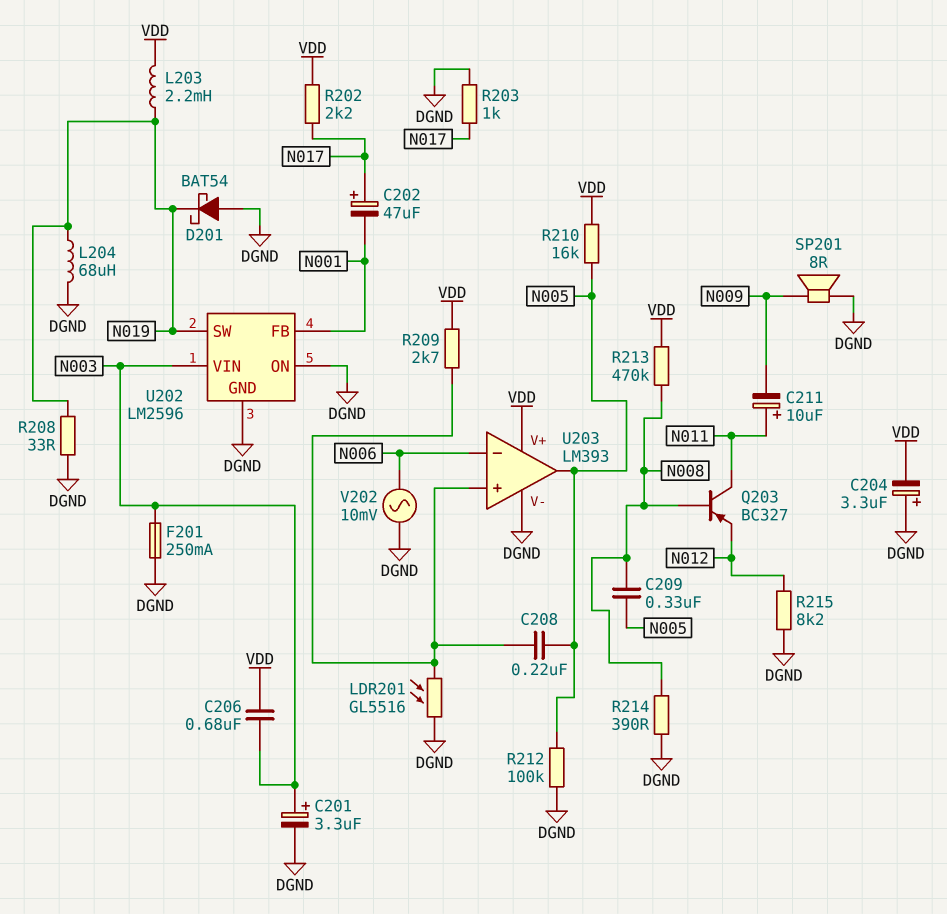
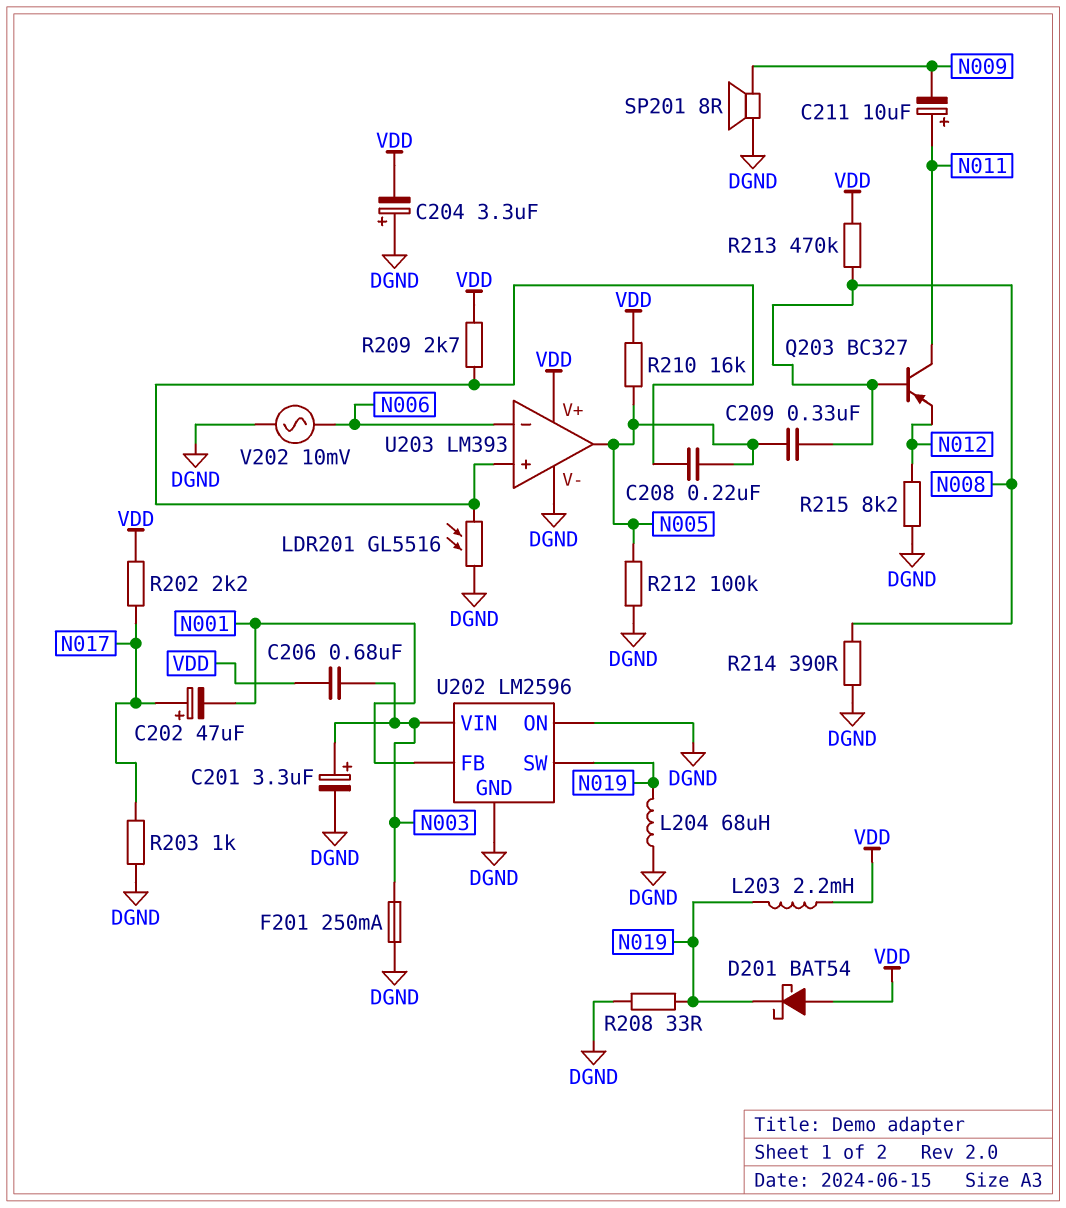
D201: schottky BAT54 (A DGND, K N019) -> schottky BAT54 (A VDD, K N019)

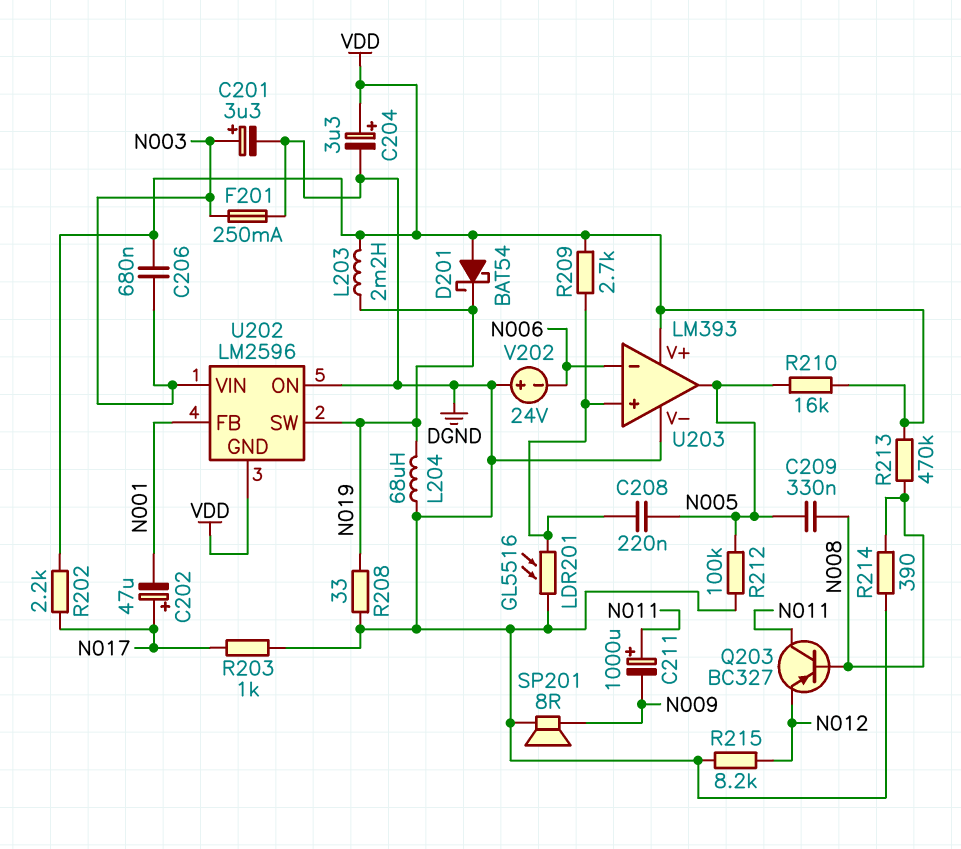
C204: 3.3uF (plus DGND, minus VDD) -> 3.3uF (plus VDD, minus DGND)
C211: 10uF (plus N011, minus N009) -> 1000uF (plus N011, minus N009)
U202 pin GND: DGND -> VDD
V202: AC 10mV (DGND, N006) -> 24V (plus DGND, minus N006)

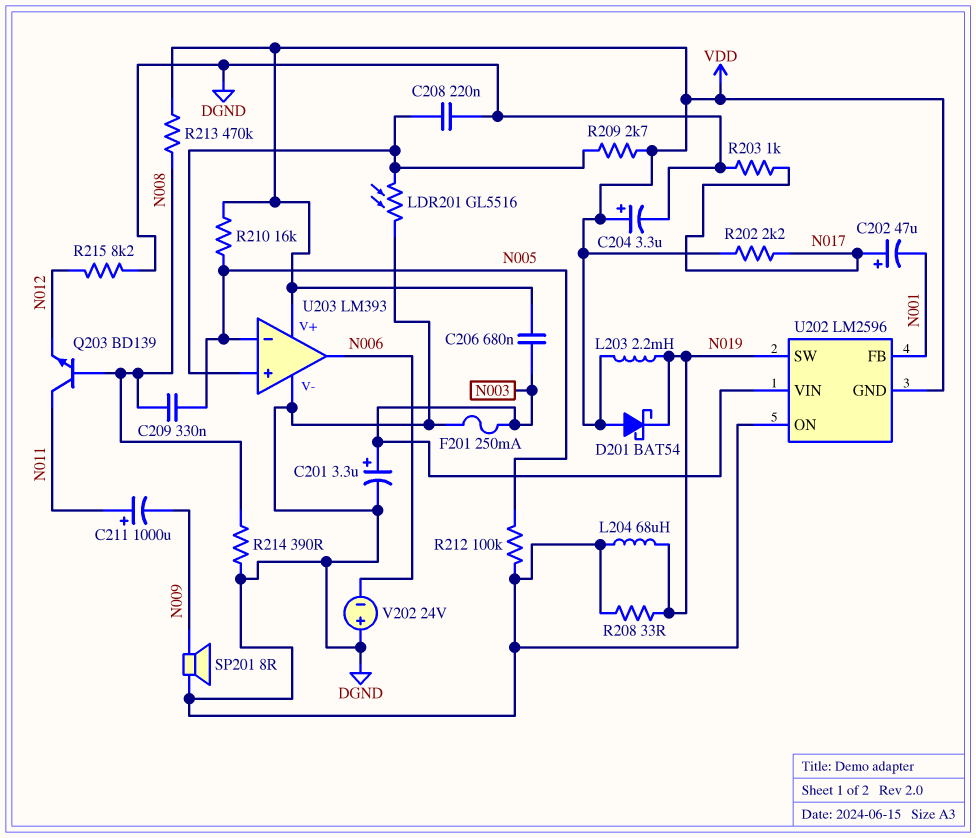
C208: 220nF (N005, U203/in+) -> 220nF (DGND, U203/in+)
Q203: PNP BC327 (B N008, C N011, E N012) -> NPN BD139 (B N008, C N011, E N012)
U203 pin in-: N006 -> N005
U203 pin out: N005 -> N006

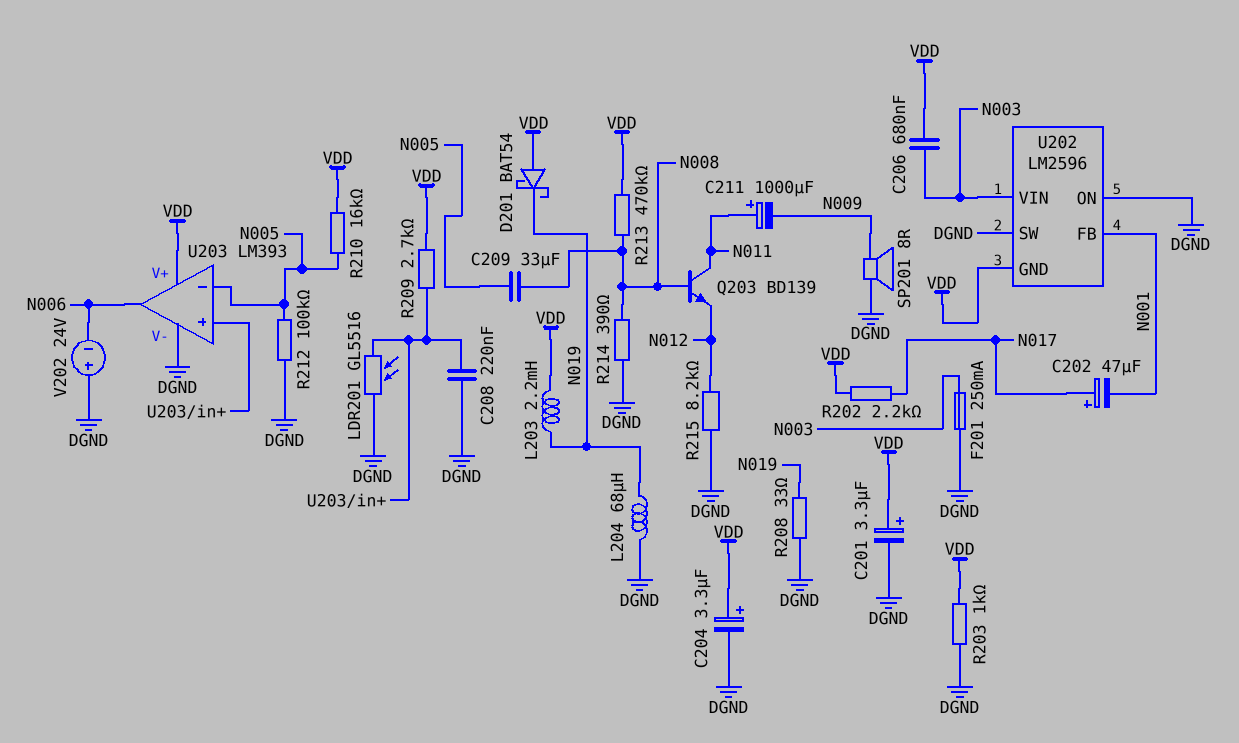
C201: 3.3uF (plus N003, minus DGND) -> 3.3uF (plus VDD, minus DGND)
C209: 330nF (N005, N008) -> 33uF (N005, N008)
R203: 1k (DGND, N017) -> 1k (DGND, VDD)
U202 pin SW: N019 -> DGND

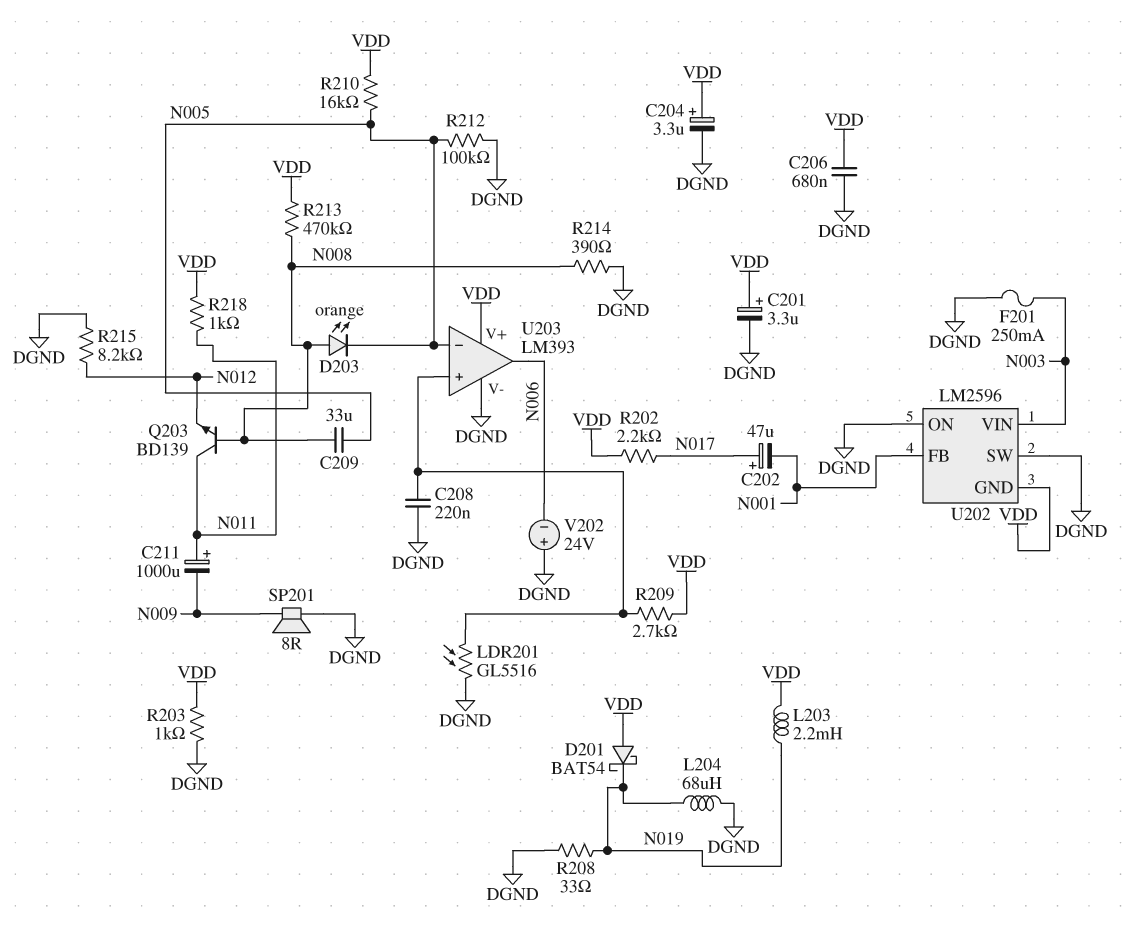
C206: 680nF (N003, VDD) -> 680nF (DGND, VDD)
D203: none -> LED orange (A N008, K N005)
R218: none -> 1k (N011, VDD)

